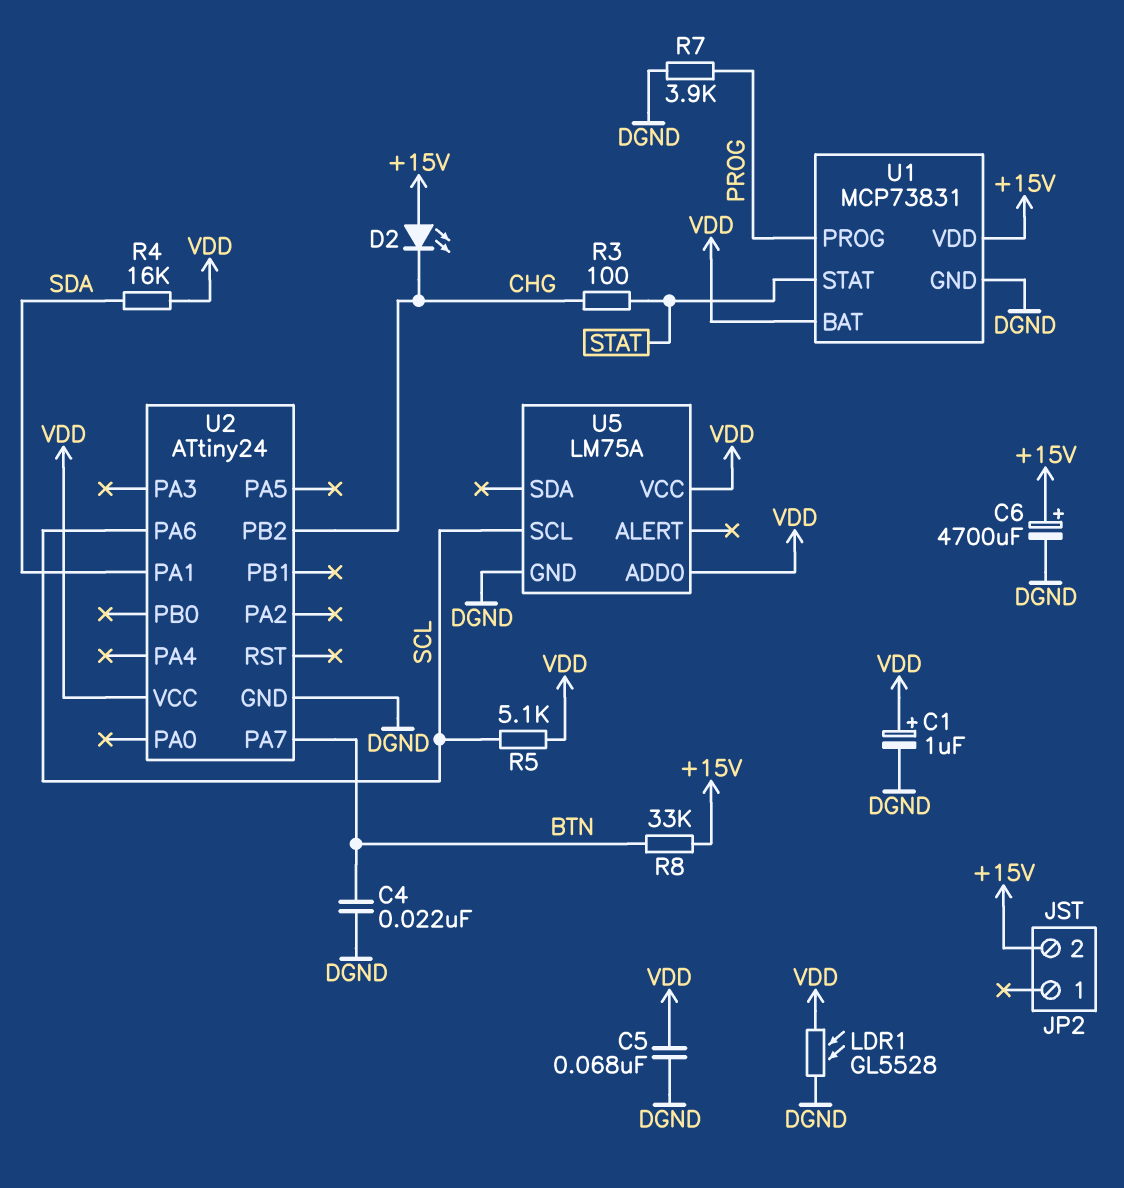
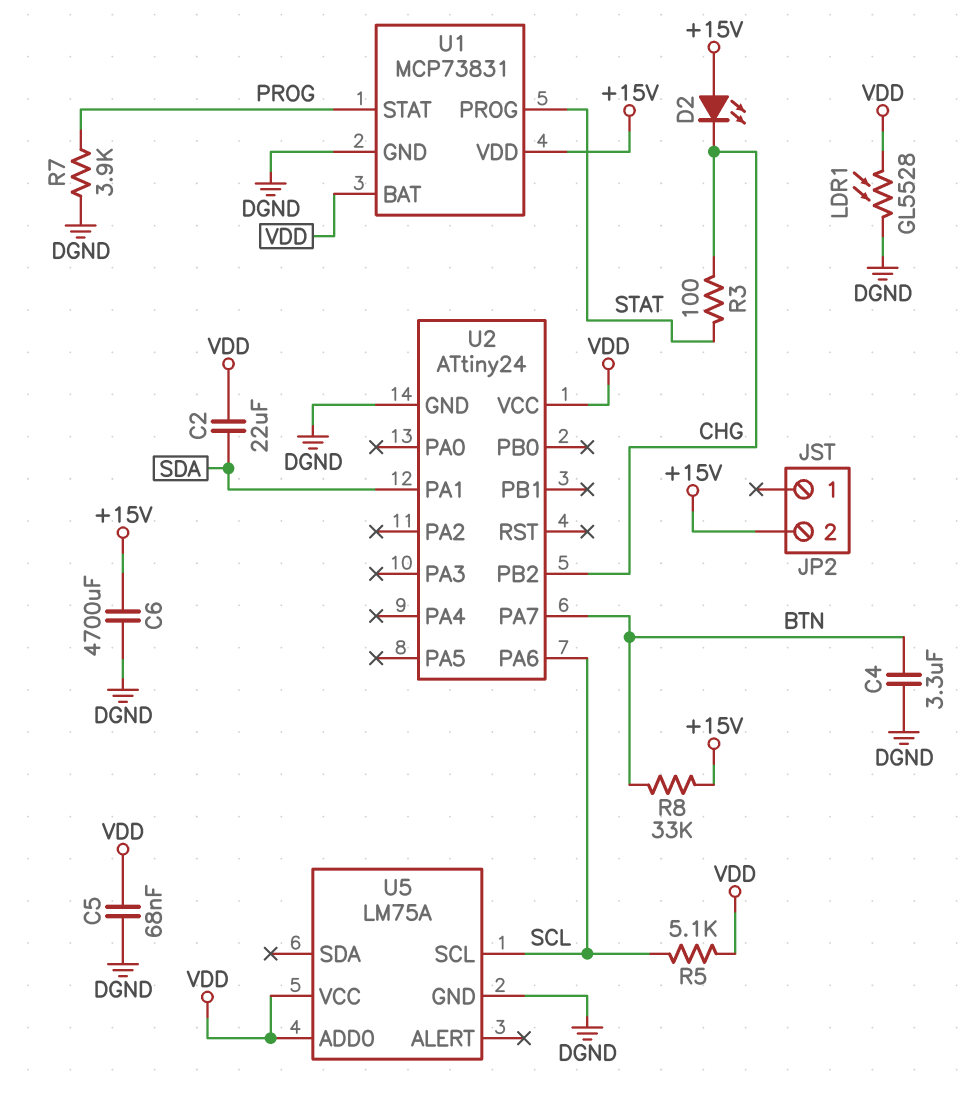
C1: 1uF (plus VDD, minus DGND) -> none
C2: none -> 22uF (SDA, VDD)
C4: 22nF (BTN, DGND) -> 3.3uF (BTN, DGND)
C6: 4700uF (plus +15V, minus DGND) -> 4700uF (+15V, DGND)
R4: 16k (SDA, VDD) -> none
U1 pin PROG: PROG -> STAT
U1 pin STAT: STAT -> PROG

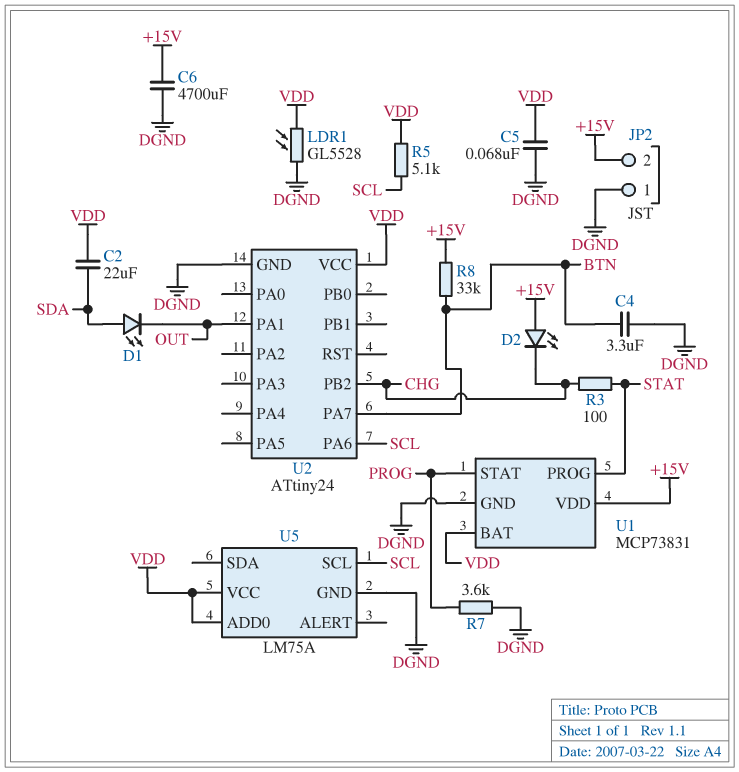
D1: none -> LED (A SDA, K OUT)
JP2 pin 1: none -> DGND
R7: 3.9k (DGND, PROG) -> 3.6k (DGND, PROG)
U2 pin PA1: SDA -> OUT

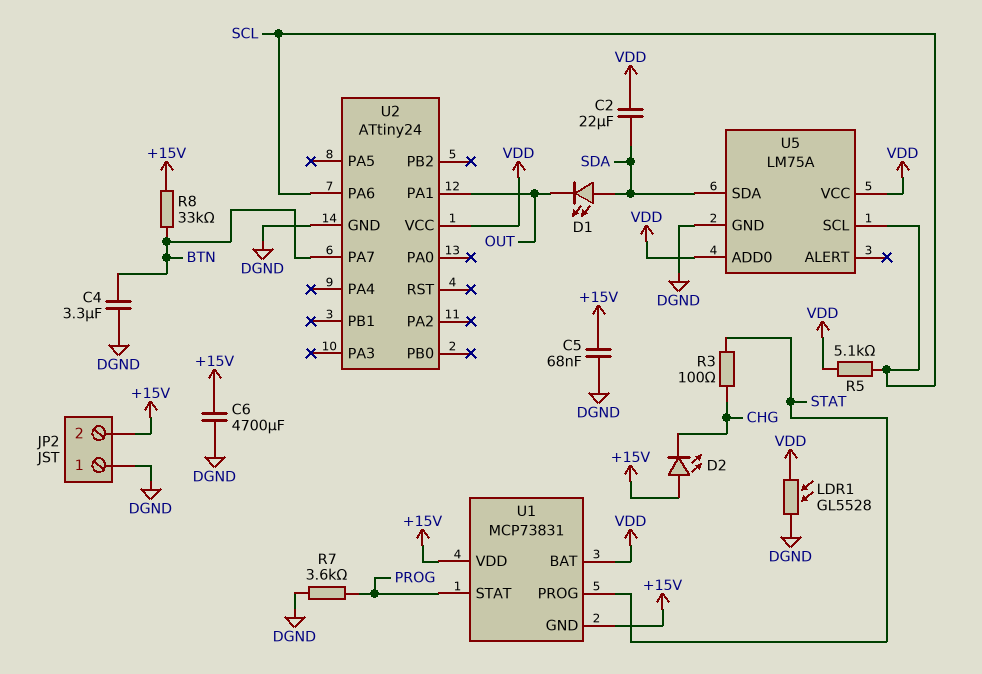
C5: 68nF (DGND, VDD) -> 68nF (+15V, DGND)
U1 pin GND: DGND -> +15V
U2 pin PB2: CHG -> none
U5 pin SDA: none -> SDA

